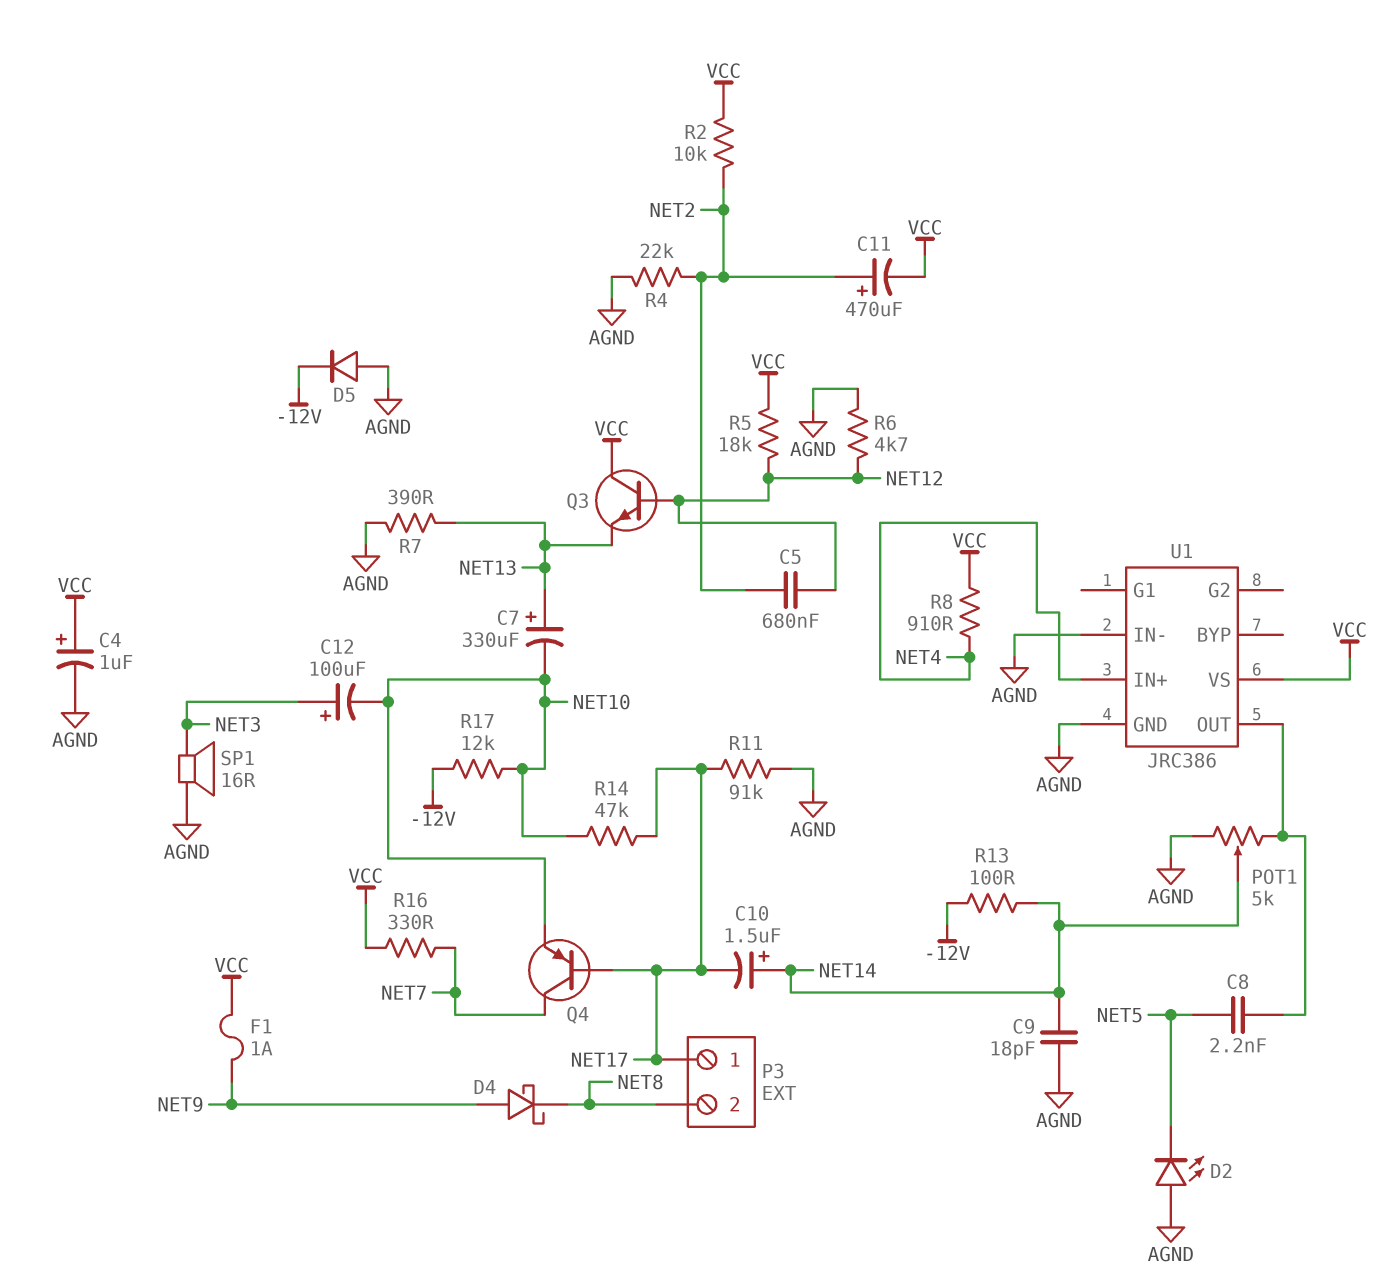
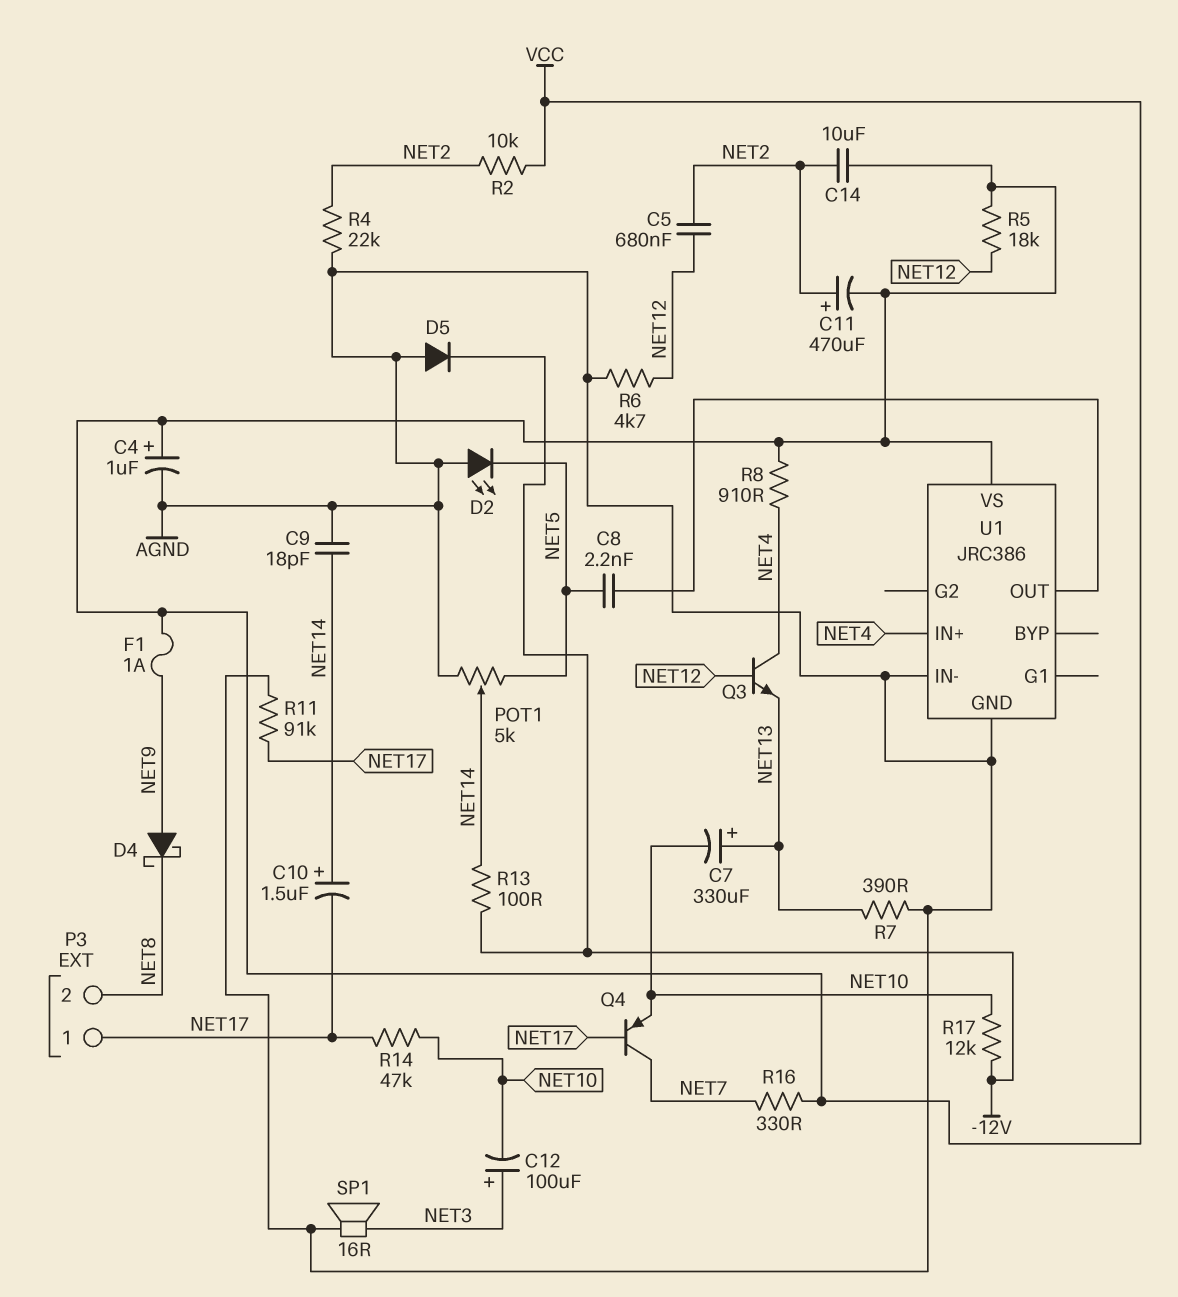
C14: none -> 10uF (NET2, VCC)
POT1: 5k (AGND, U1/OUT, wiper NET14) -> 5k (AGND, NET5, wiper NET14)
Q3: NPN (B NET12, C VCC, E NET13) -> NPN (B NET12, C NET4, E NET13)

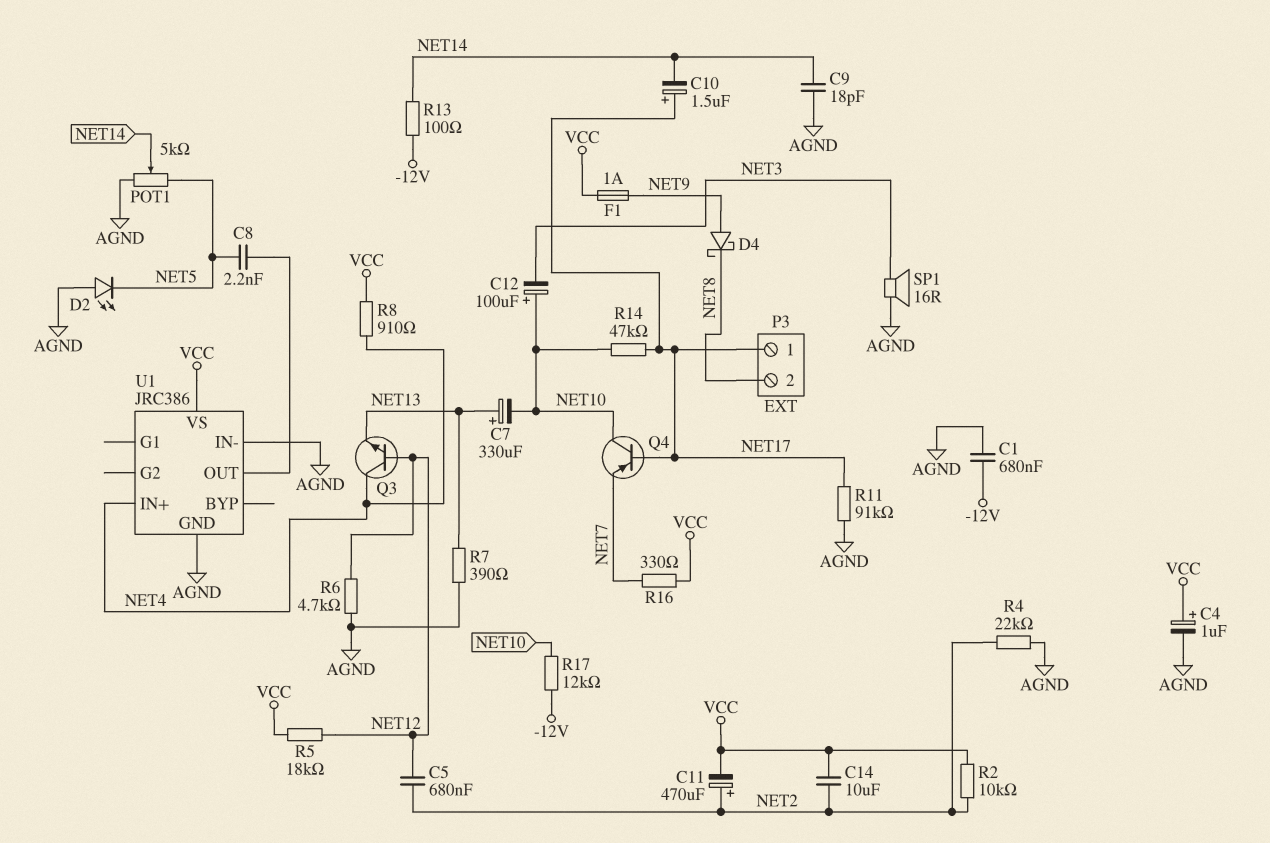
C1: none -> 680nF (-12V, AGND)
C10: 1.5uF (plus NET14, minus NET17) -> 1.5uF (plus NET17, minus NET14)
C12: 100uF (plus NET3, minus NET10) -> 100uF (plus NET10, minus NET3)
D5: diode (A AGND, K -12V) -> none
Q4: PNP (B NET17, C NET7, E NET10) -> PNP (B NET17, C NET10, E NET7)

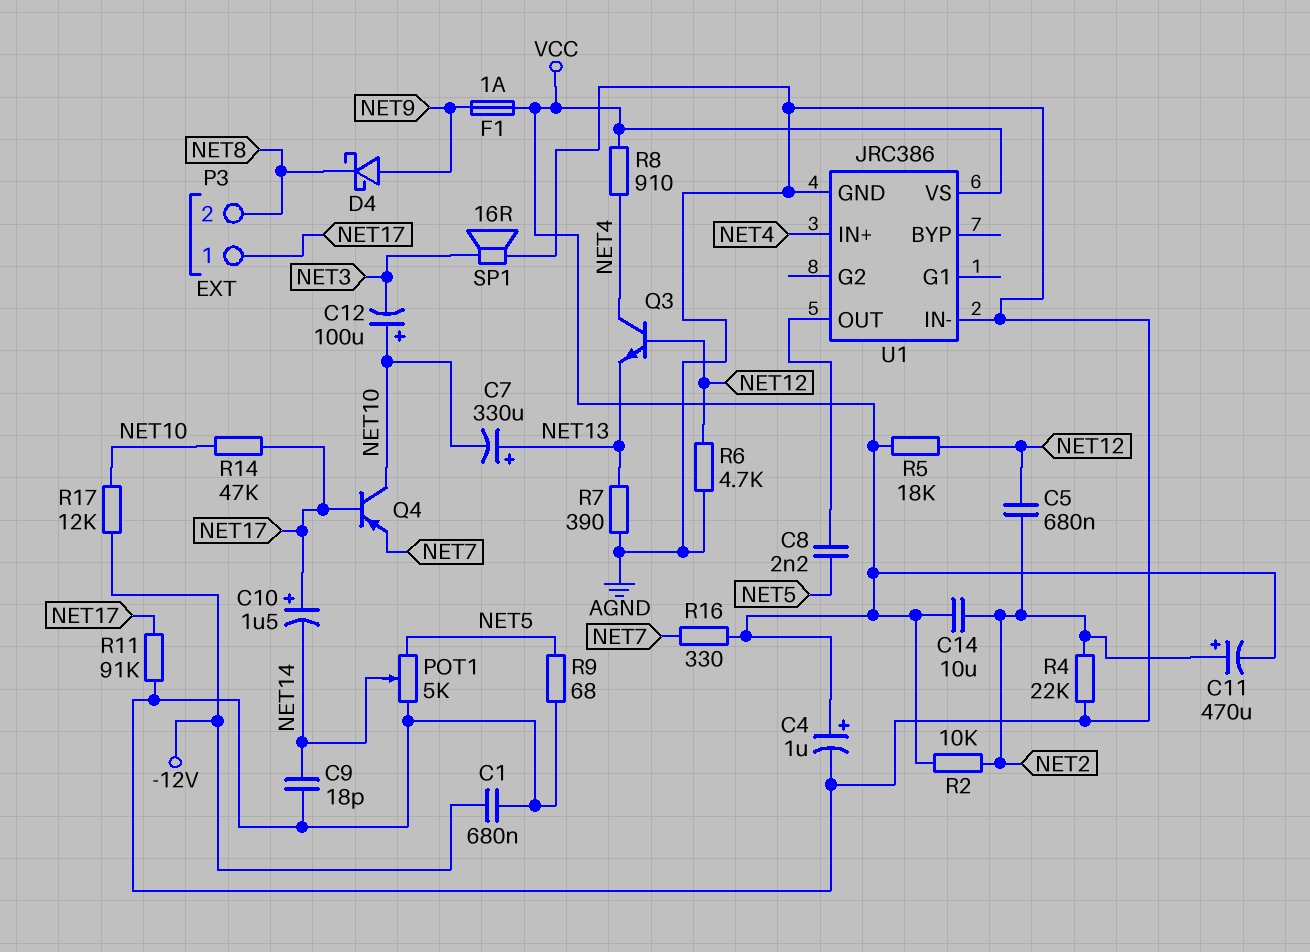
D2: LED (A AGND, K NET5) -> none
R9: none -> 68 (AGND, NET5)
R13: 100 (-12V, NET14) -> none

